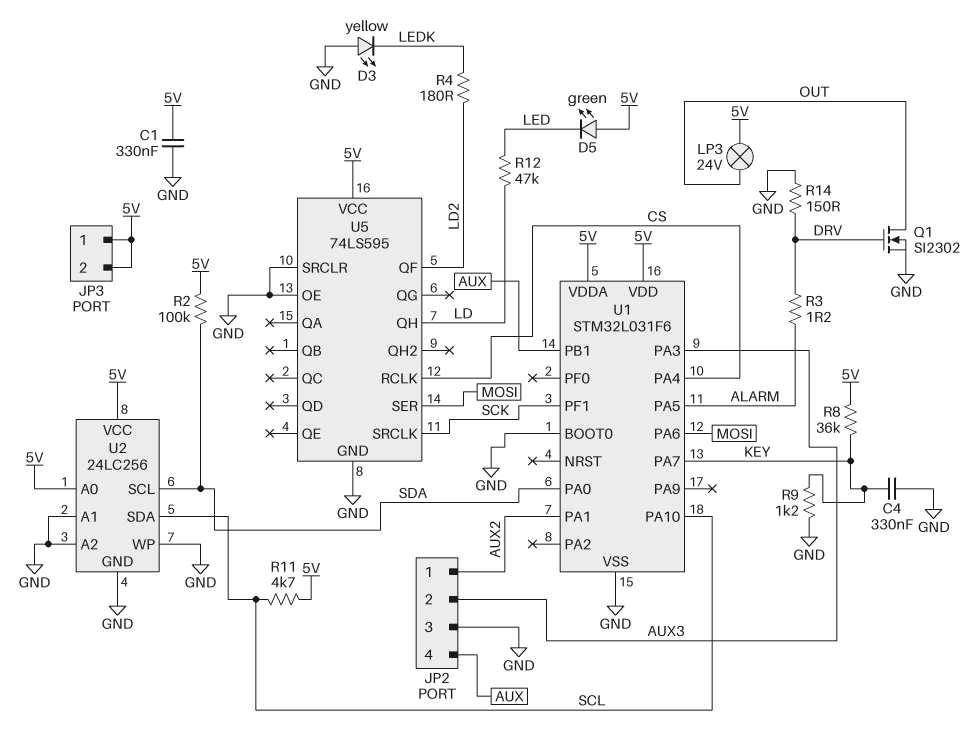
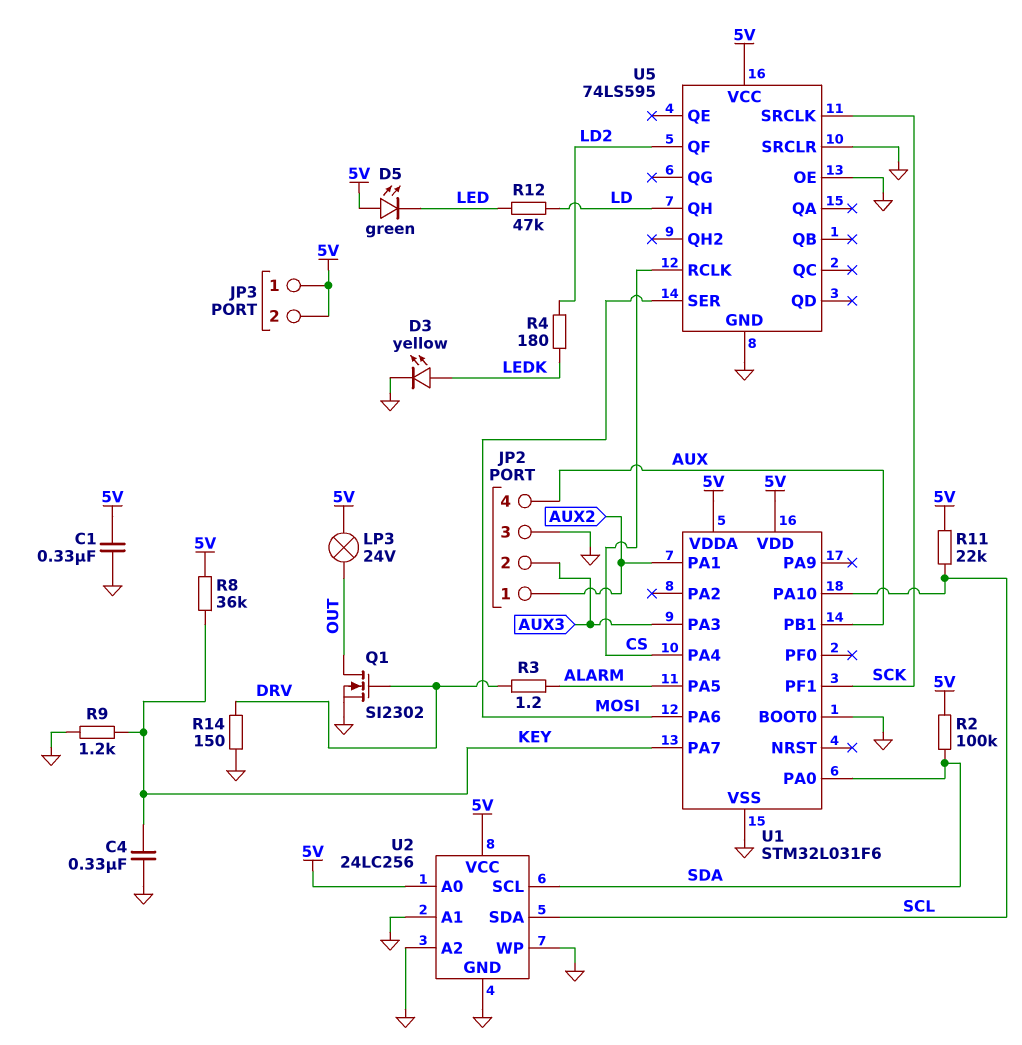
D3: LED yellow (A GND, K LEDK) -> LED yellow (A LEDK, K GND)
R11: 4.7k (5V, SCL) -> 22k (5V, SCL)

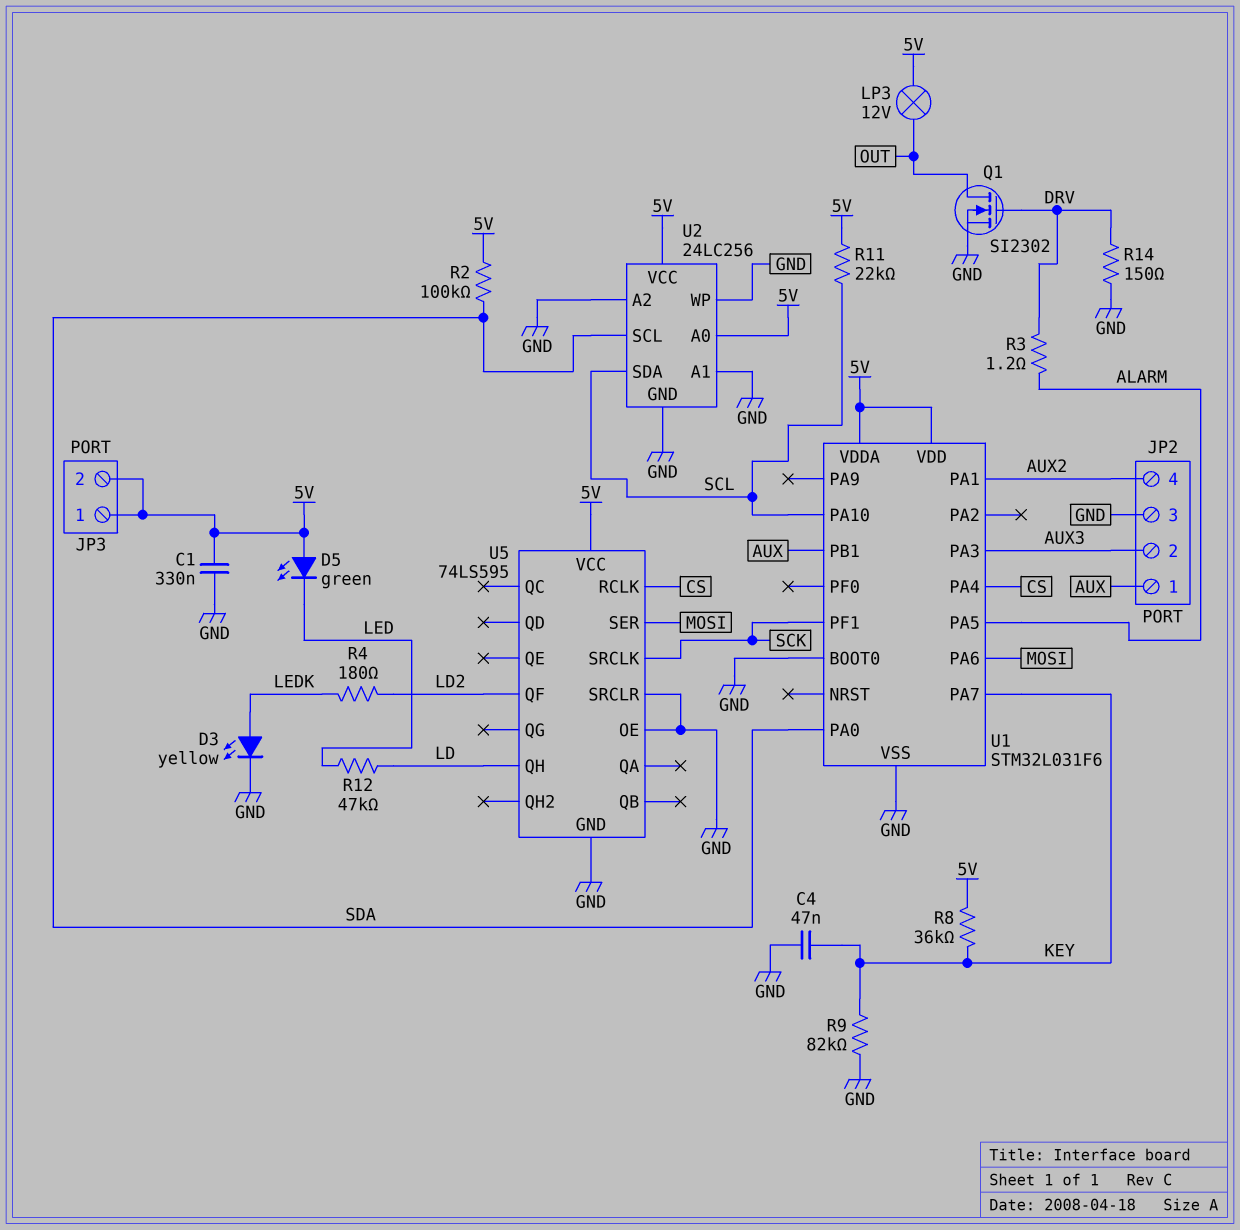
C4: 330nF (GND, KEY) -> 47nF (GND, KEY)
JP2 pin 1: AUX2 -> AUX
JP2 pin 4: AUX -> AUX2
LP3: lamp 24V (5V, OUT) -> lamp 12V (5V, OUT)
R9: 1.2k (GND, KEY) -> 82k (GND, KEY)

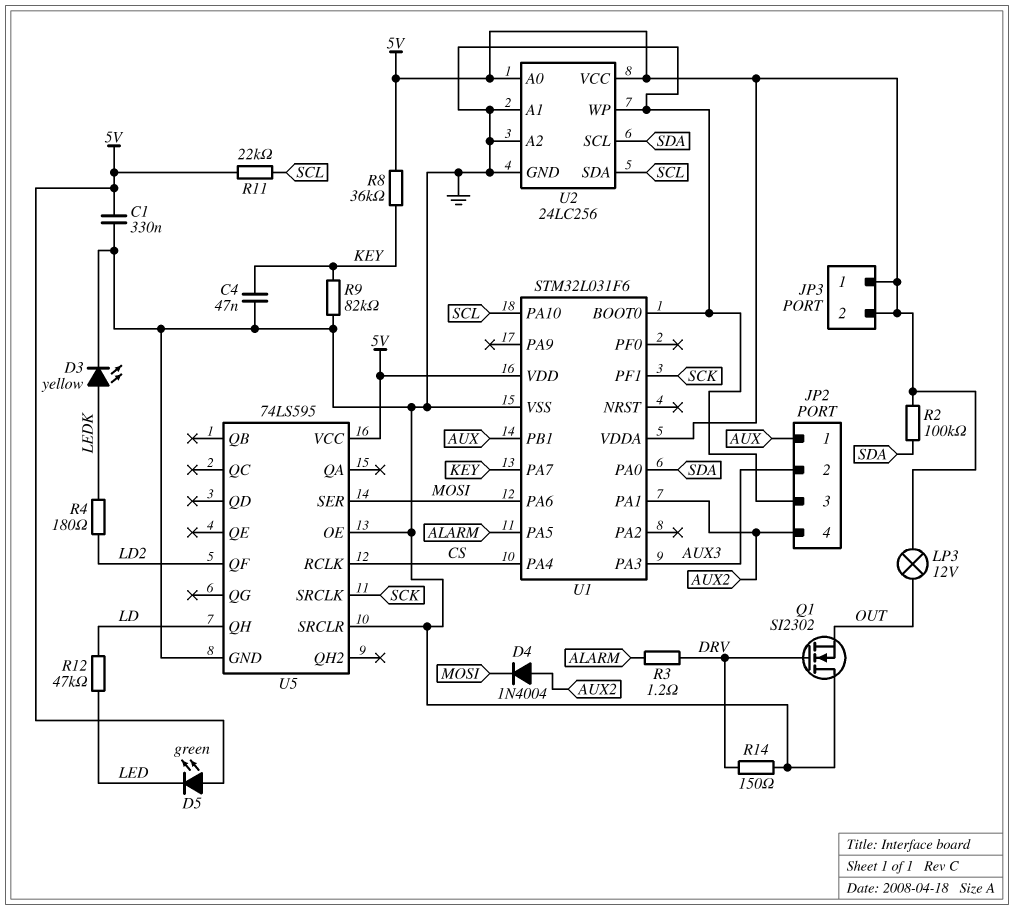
D4: none -> diode 1N4004 (A AUX2, K MOSI)
Q1: NMOS SI2302 (G DRV, D OUT, S GND) -> NMOS SI2302 (G DRV, D GND, S OUT)

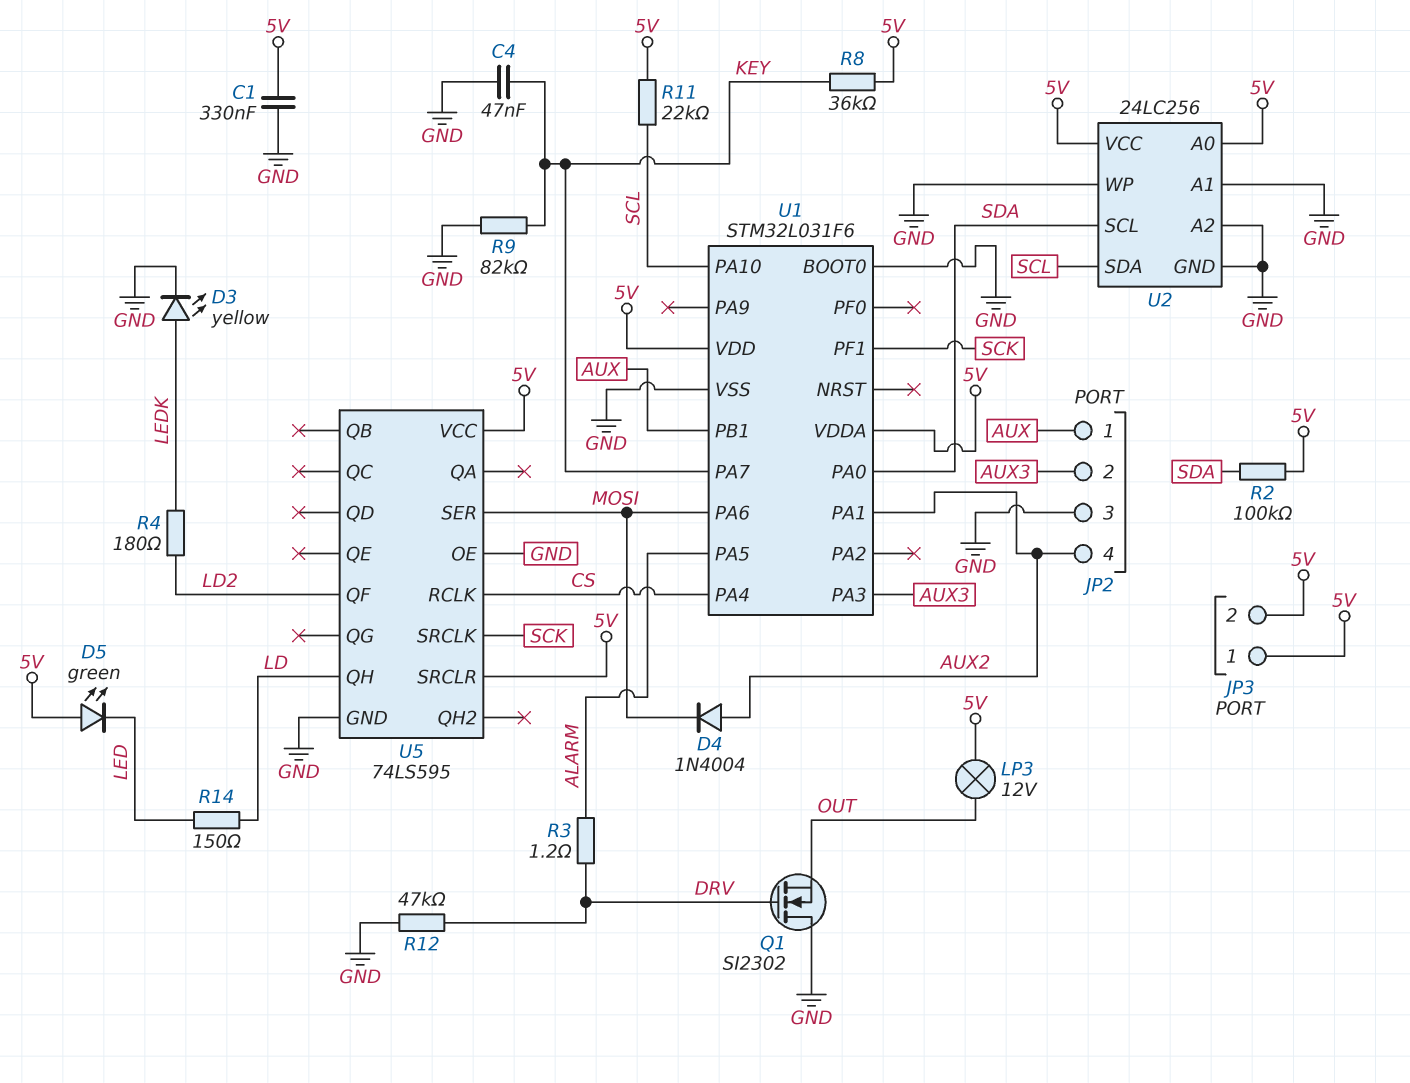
R12: 47k (LD, LED) -> 47k (DRV, GND)
R14: 150 (DRV, GND) -> 150 (LD, LED)
U5 pin SRCLR: GND -> 5V

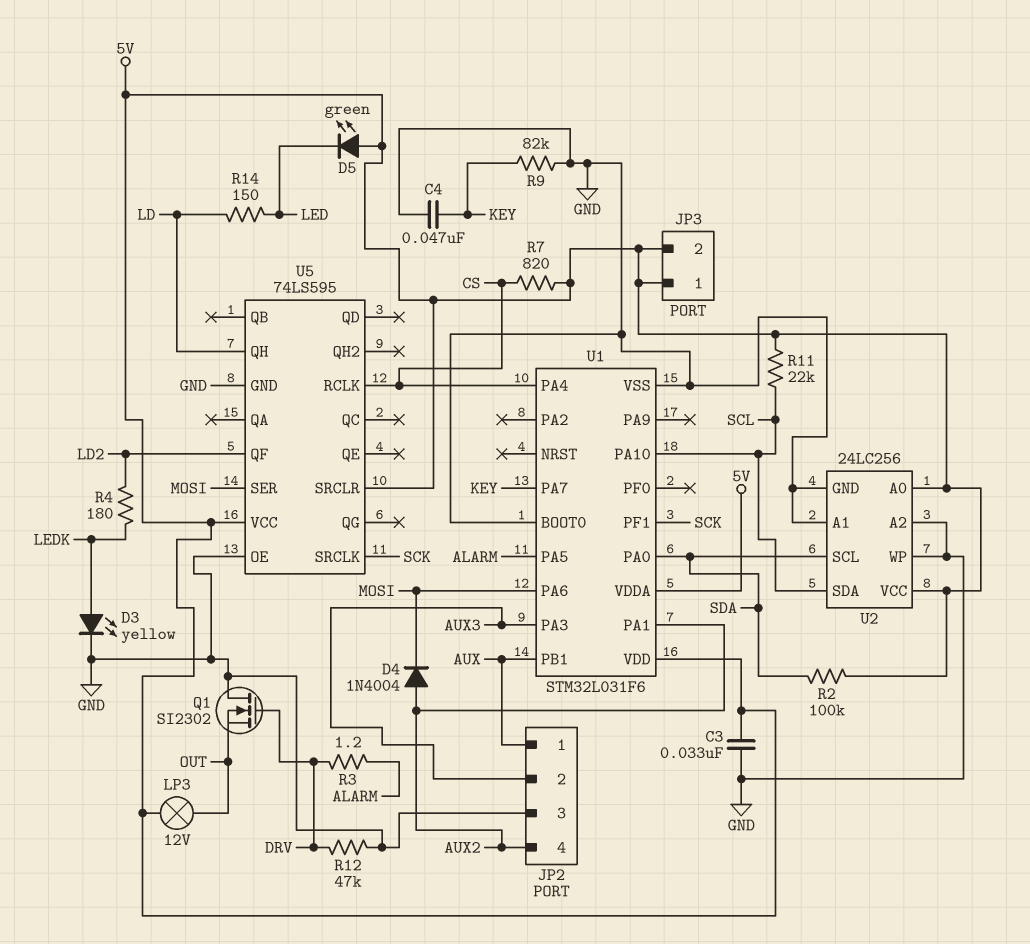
C1: 330nF (5V, GND) -> none
C3: none -> 33nF (5V, GND)
R7: none -> 820 (5V, CS)
R8: 36k (5V, KEY) -> none

